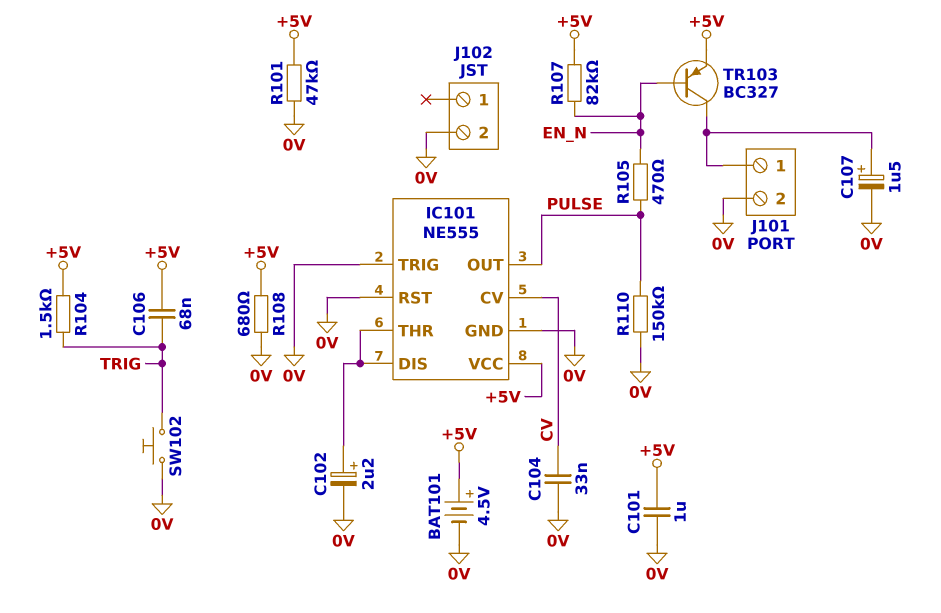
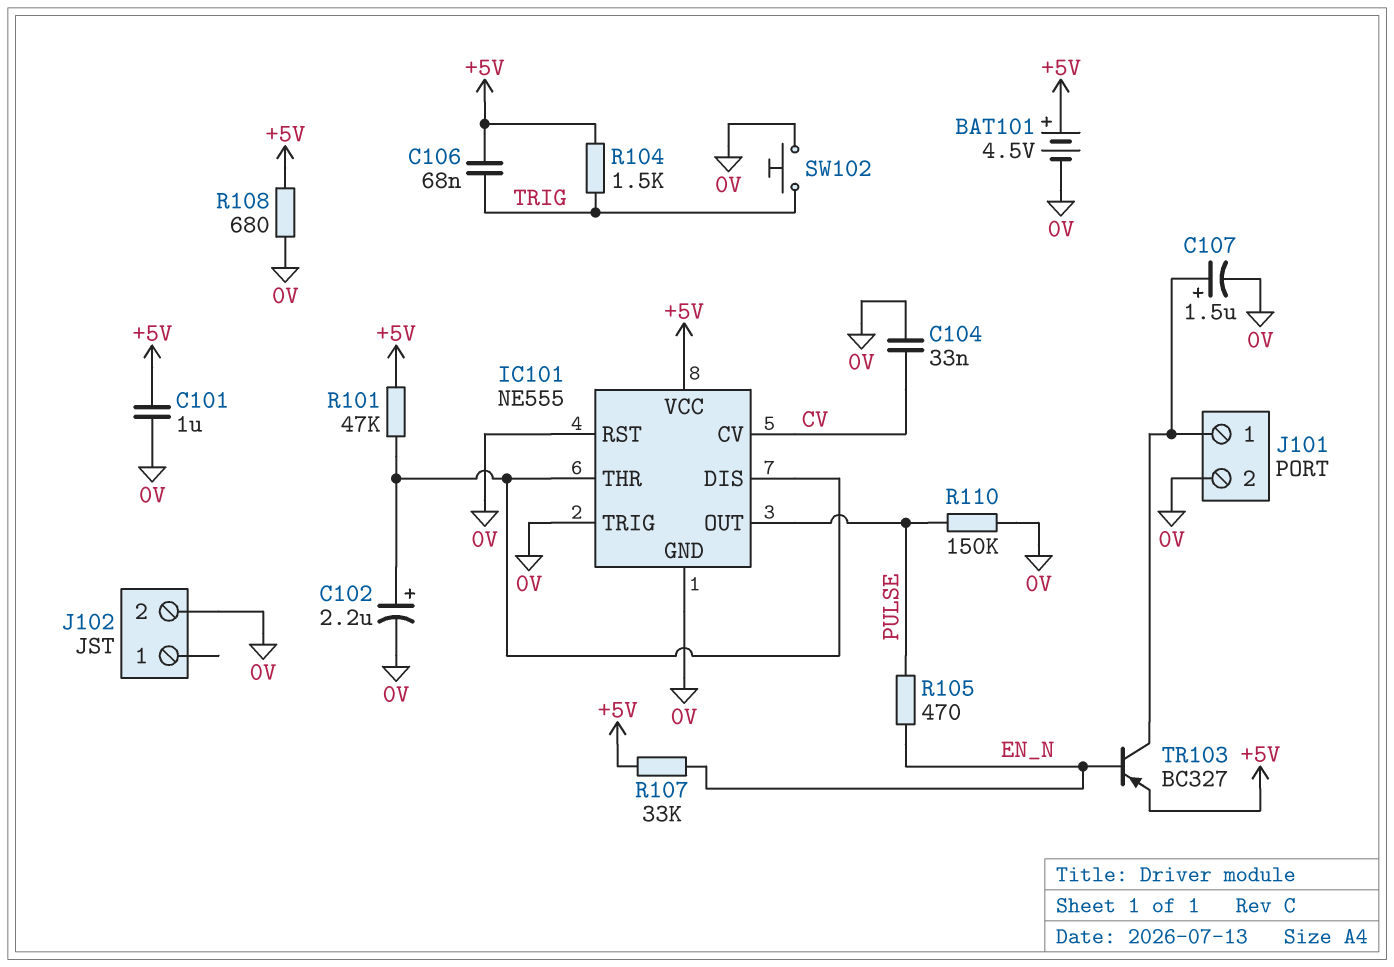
R101: 47k (+5V, 0V) -> 47k (+5V, IC101/DIS)
R107: 82k (+5V, EN_N) -> 33k (+5V, EN_N)

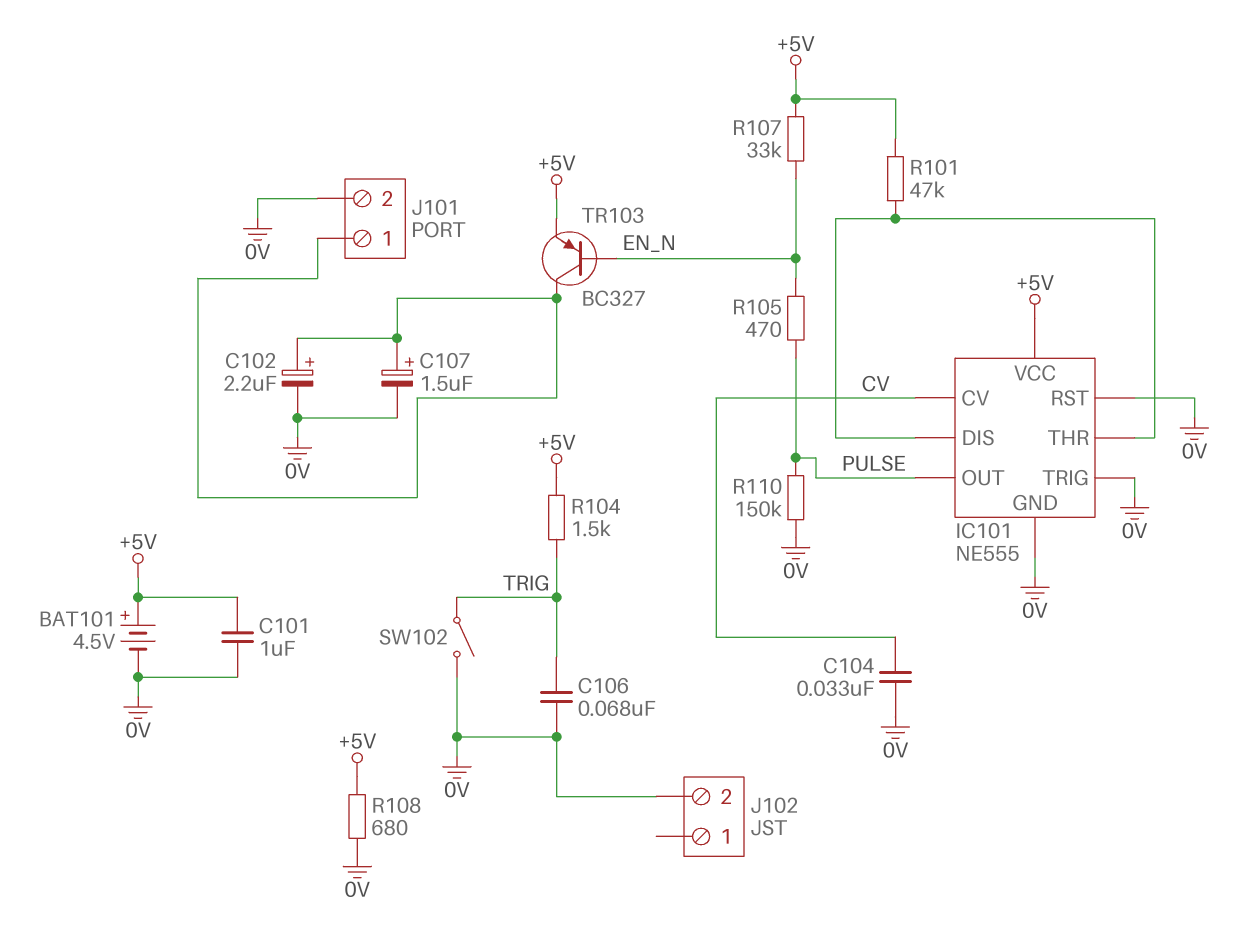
C102: 2.2uF (plus IC101/DIS, minus 0V) -> 2.2uF (plus J101/1, minus 0V)
C106: 68nF (+5V, TRIG) -> 68nF (0V, TRIG)
SW102: button (0V, TRIG) -> switch (0V, TRIG)

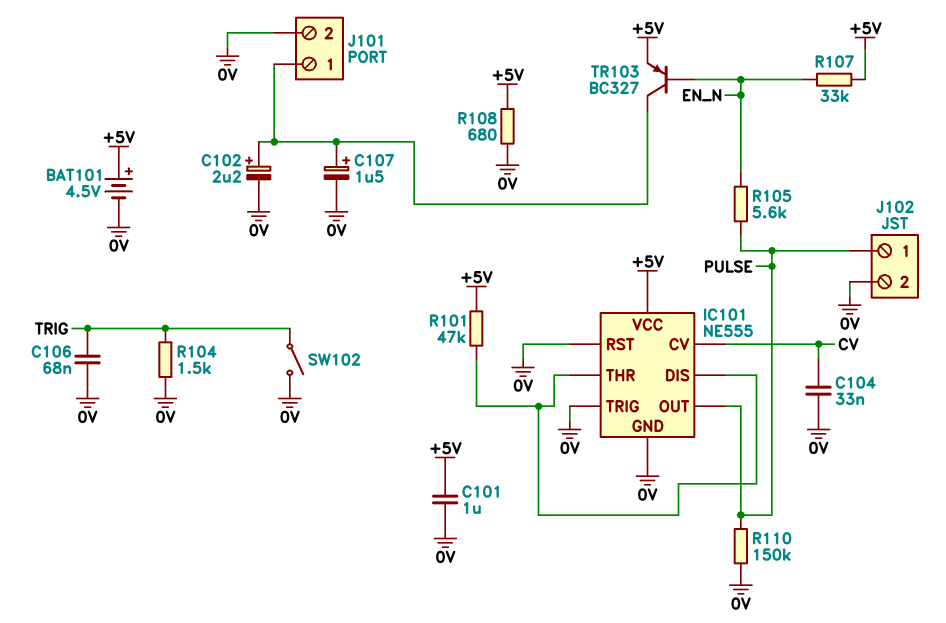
J102 pin 1: none -> PULSE
R104: 1.5k (+5V, TRIG) -> 1.5k (0V, TRIG)
R105: 470 (EN_N, PULSE) -> 5.6k (EN_N, PULSE)

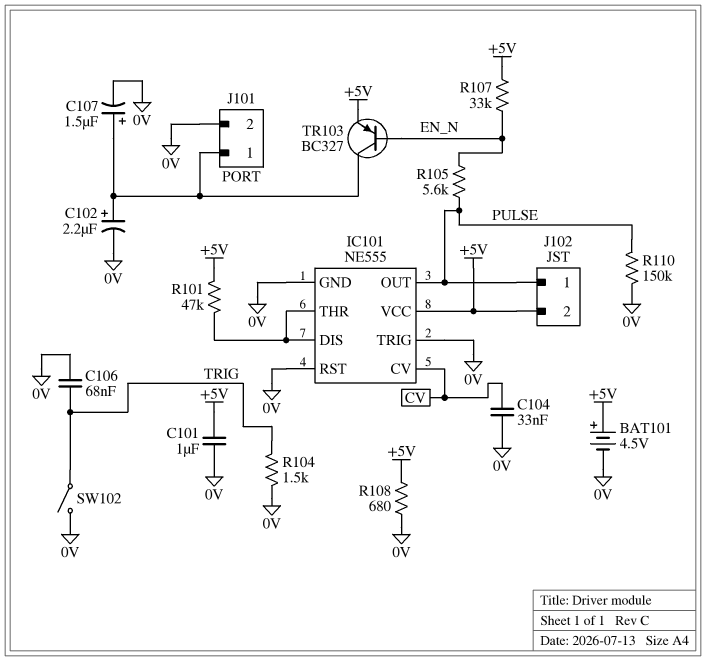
J102 pin 2: 0V -> +5V

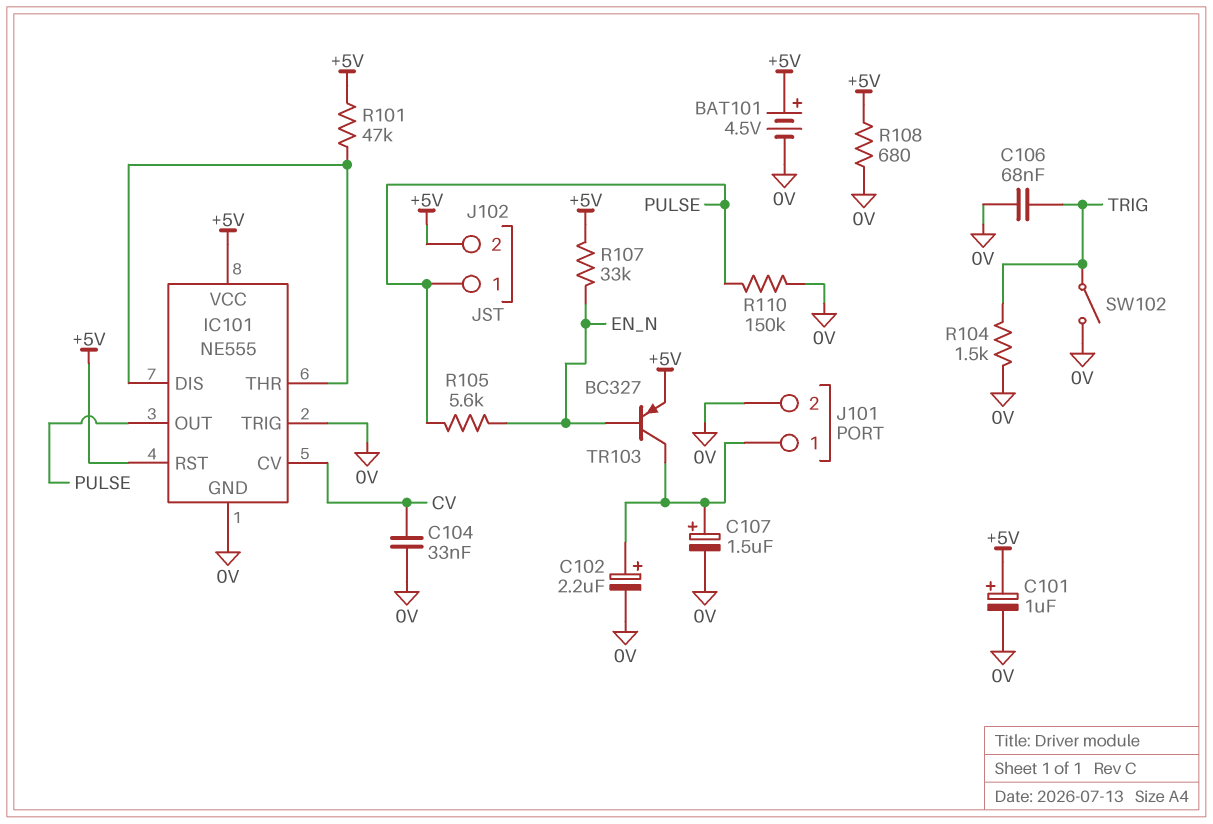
C101: 1uF (+5V, 0V) -> 1uF (plus +5V, minus 0V)
IC101 pin RST: 0V -> +5V

